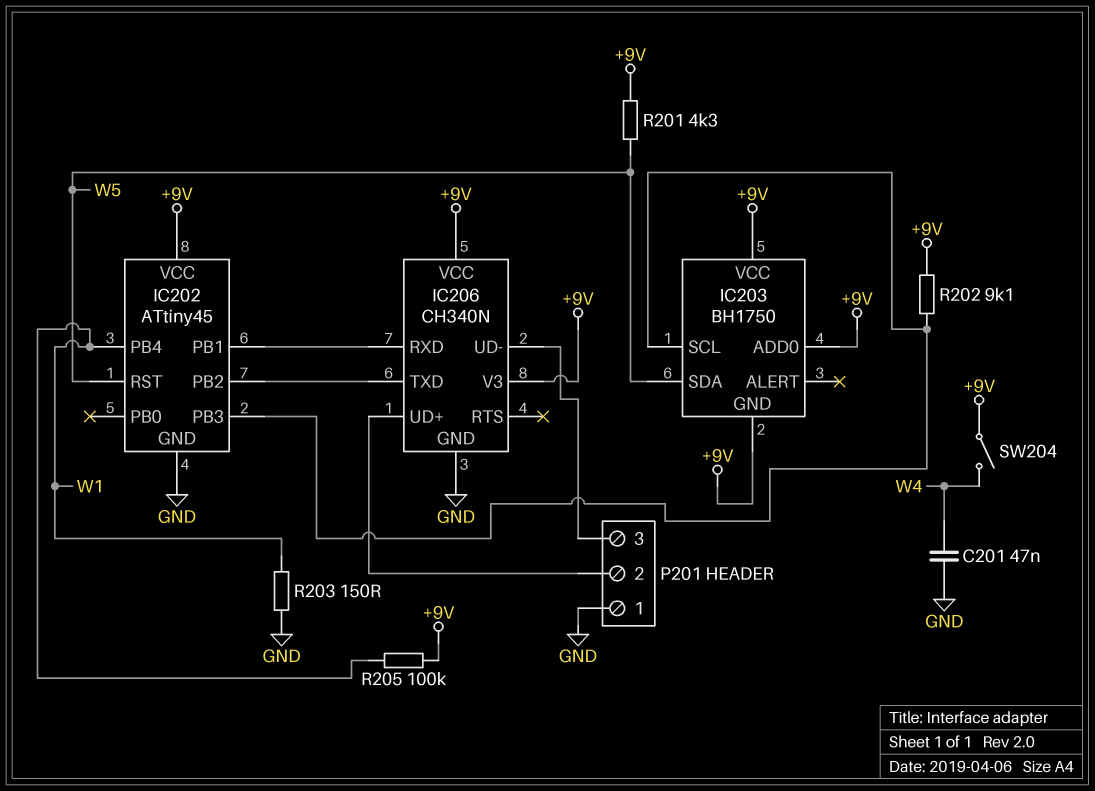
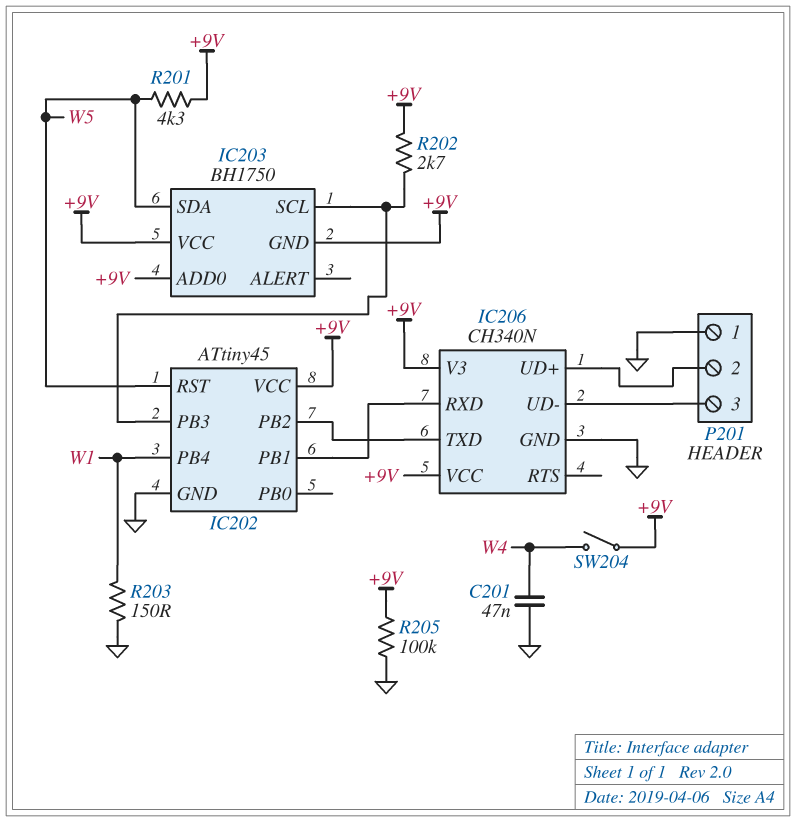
R202: 9.1k (+9V, IC202/PB3) -> 2.7k (+9V, IC202/PB3)
R205: 100k (+9V, W1) -> 100k (+9V, GND)

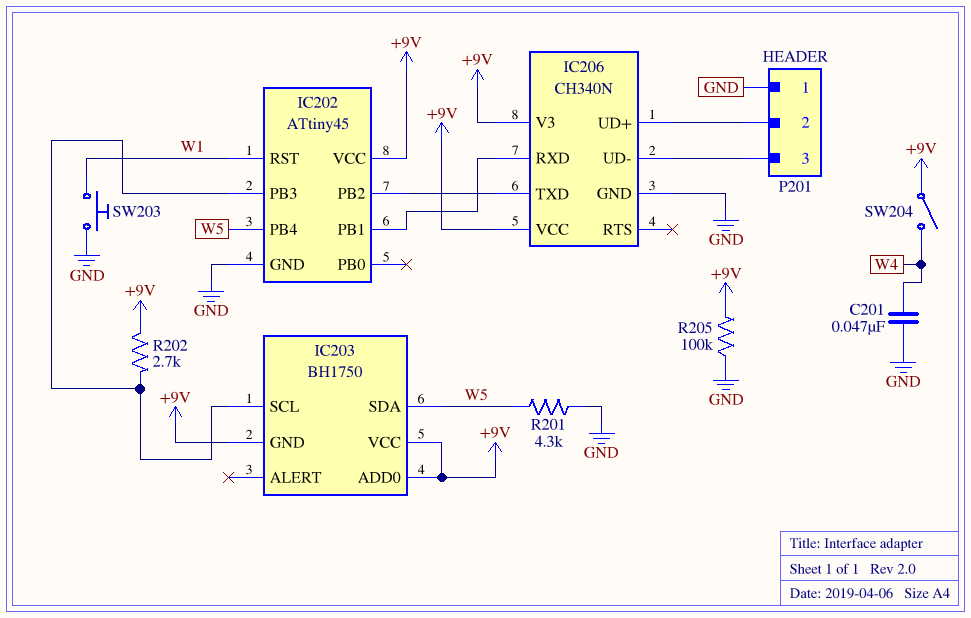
IC202 pin PB4: W1 -> W5
IC202 pin RST: W5 -> W1
R201: 4.3k (+9V, W5) -> 4.3k (GND, W5)
R203: 150 (GND, W1) -> none
SW203: none -> button (GND, W1)

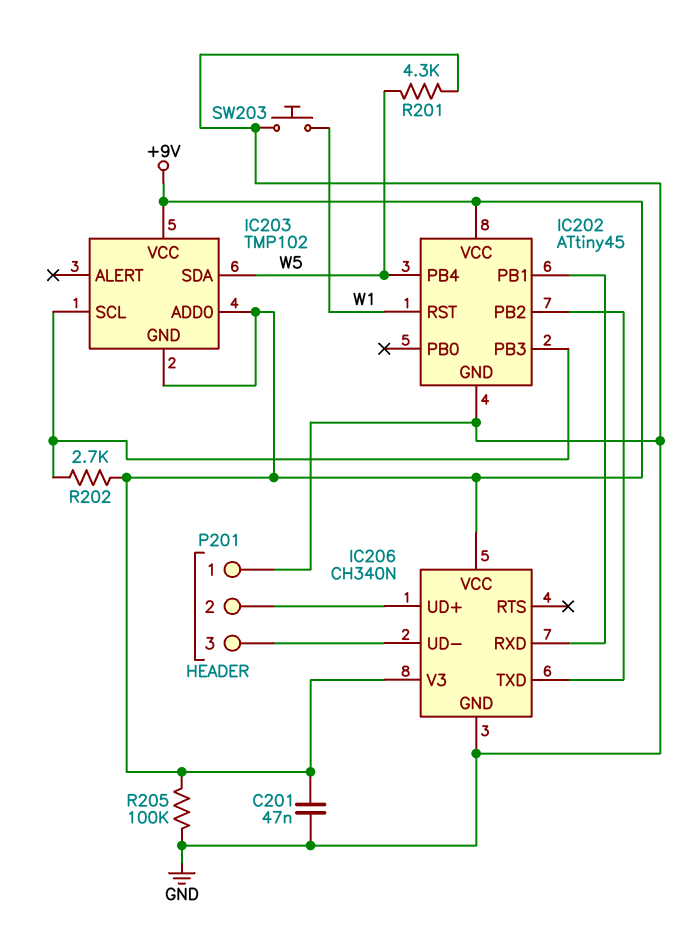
C201: 47nF (GND, W4) -> 47nF (+9V, GND)
IC203: BH1750 -> TMP102
SW204: switch (+9V, W4) -> none

